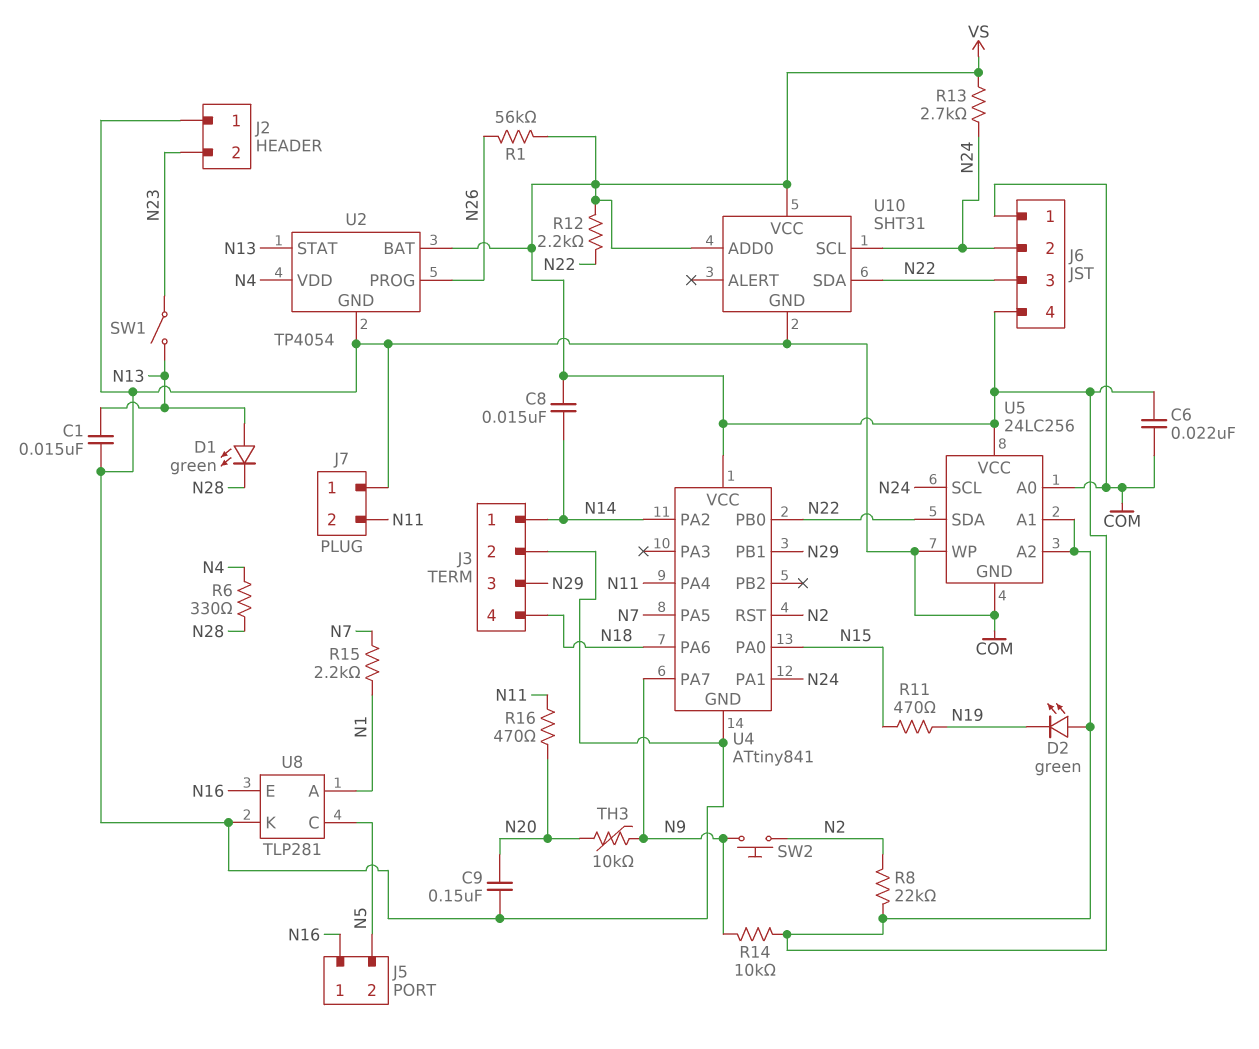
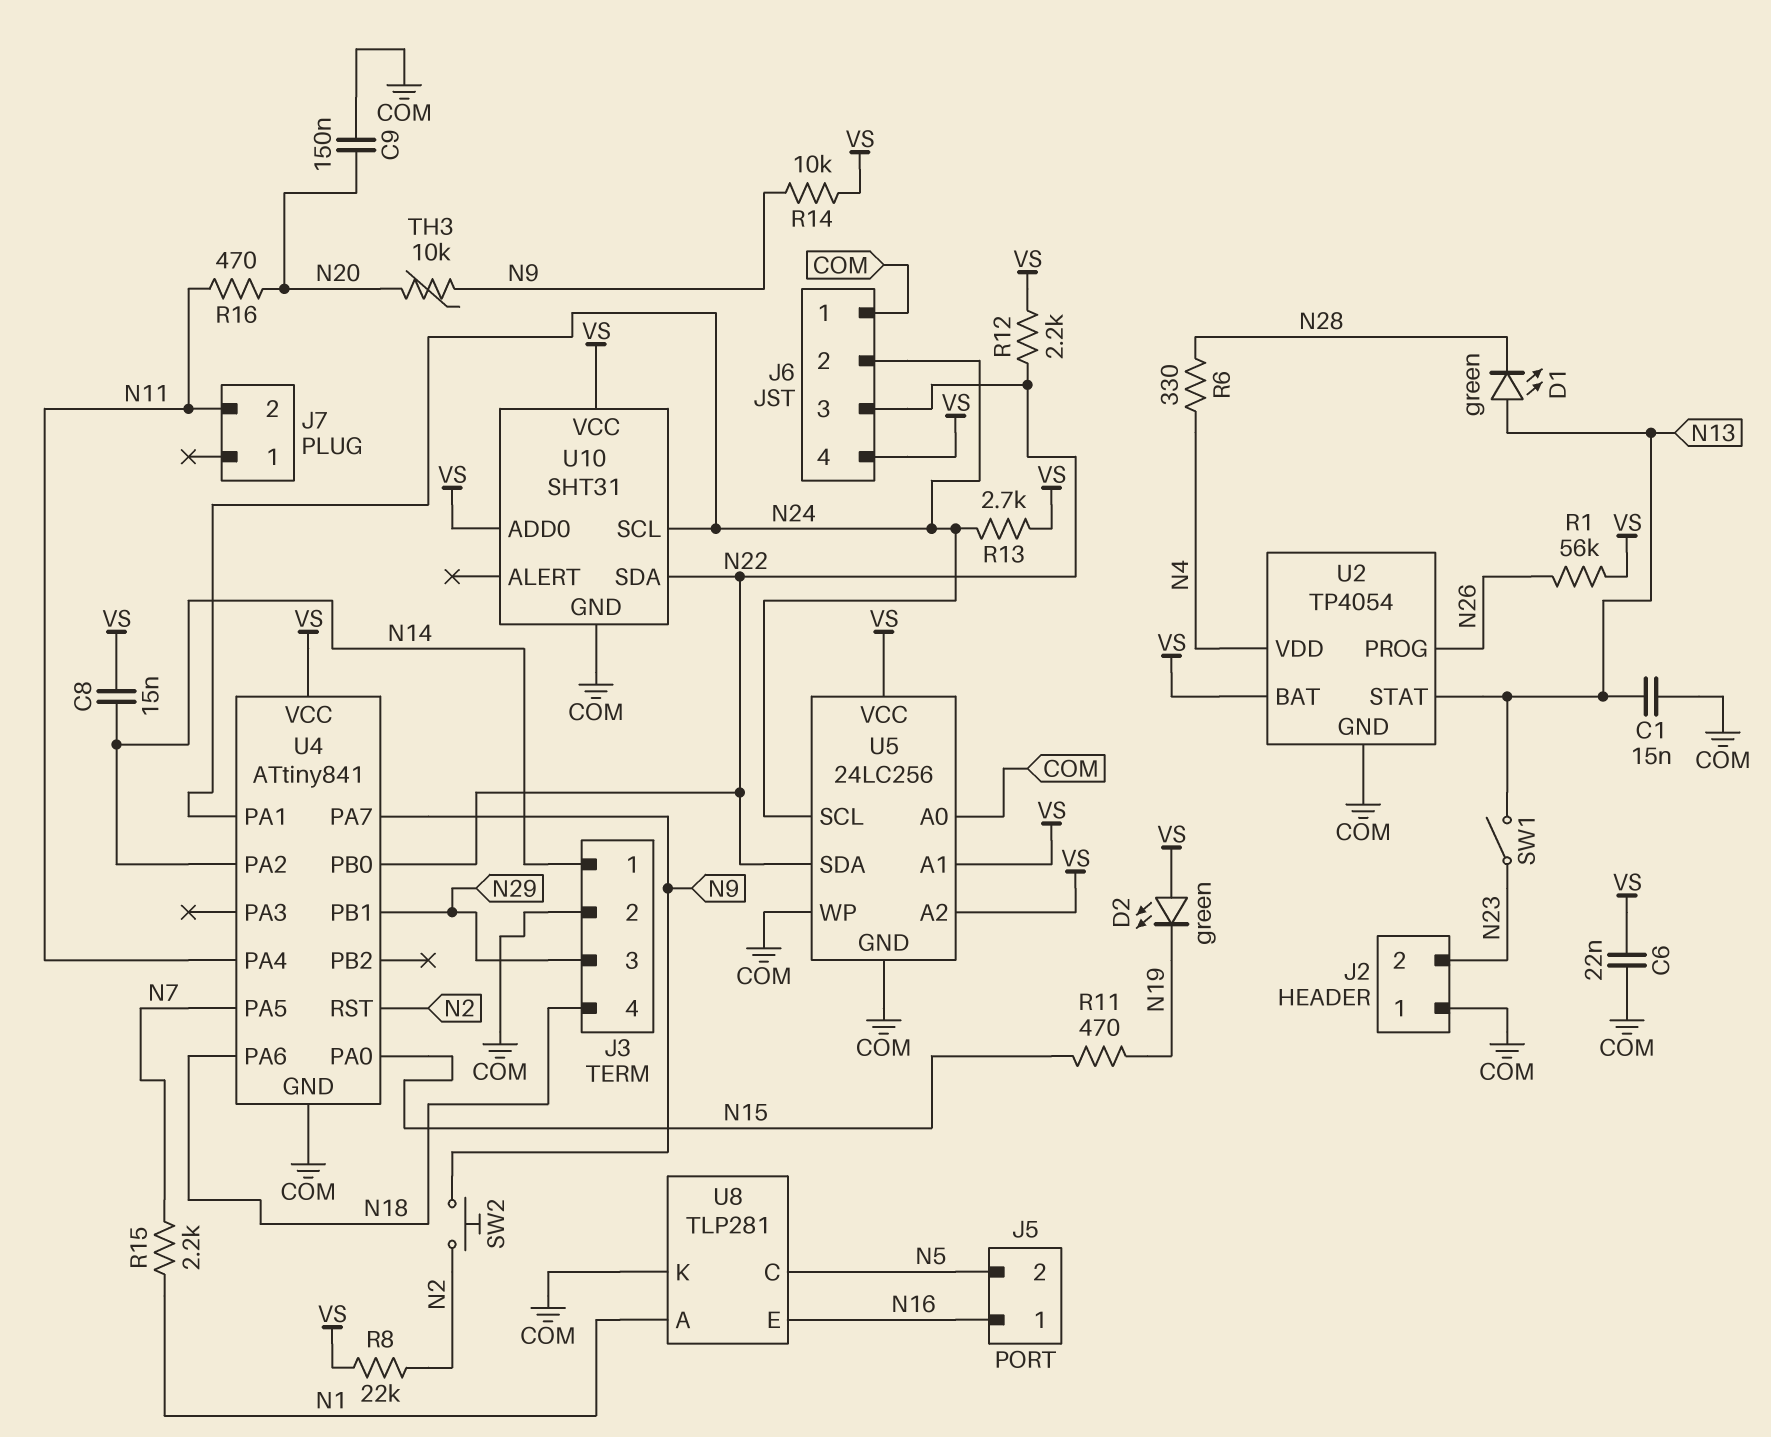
J7 pin 1: COM -> none

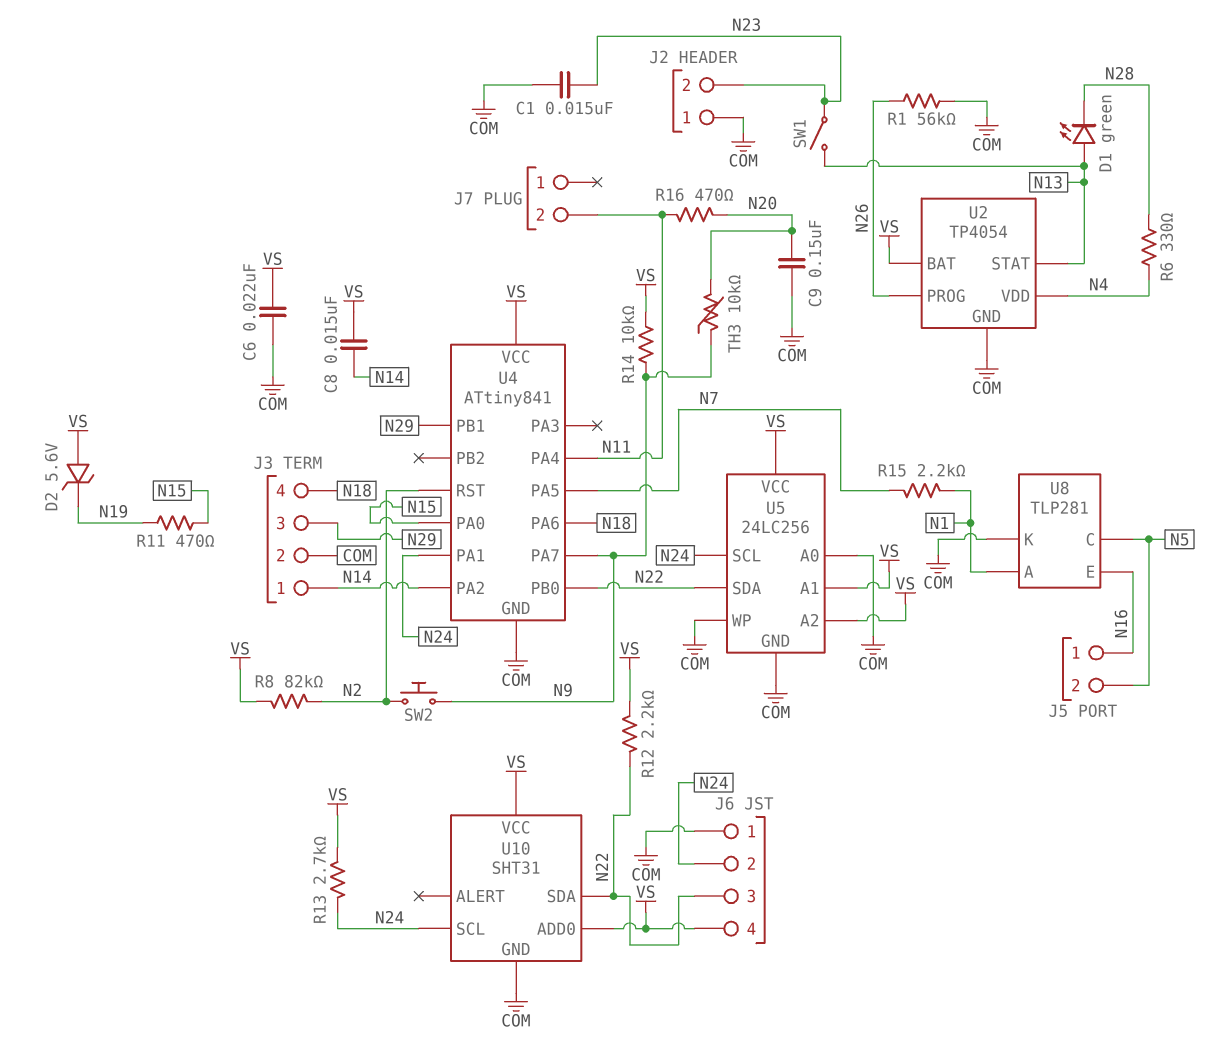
C1: 15nF (COM, N13) -> 15nF (COM, N23)
D2: LED green (A VS, K N19) -> zener 5.6V (A VS, K N19)
R1: 56k (N26, VS) -> 56k (COM, N26)
R8: 22k (N2, VS) -> 82k (N2, VS)

